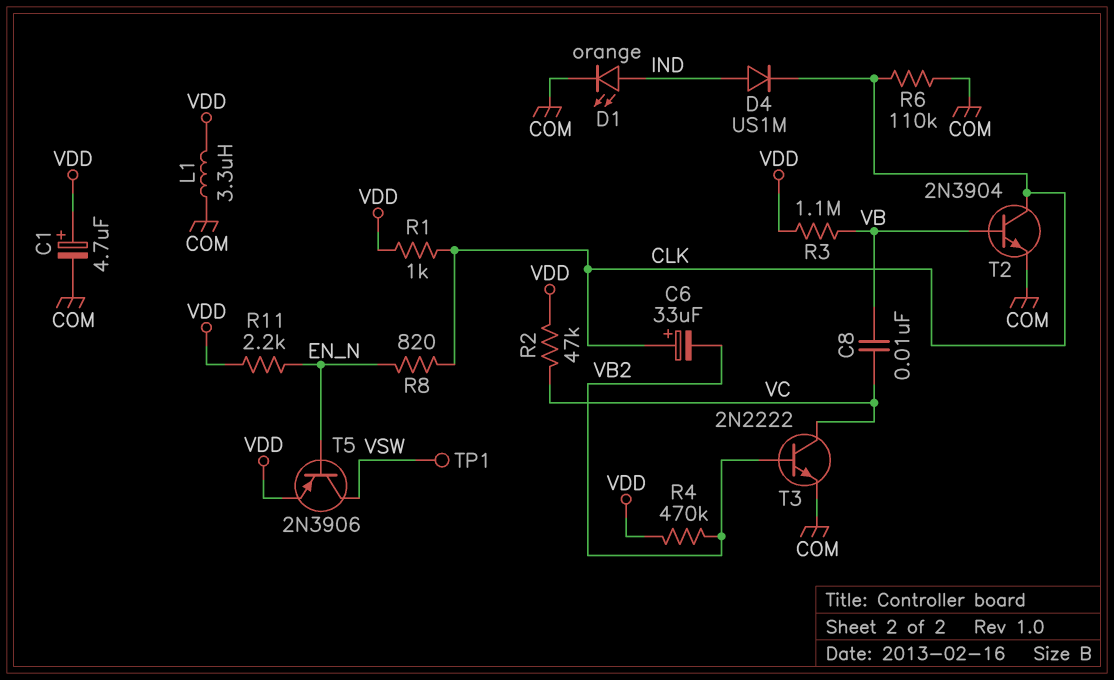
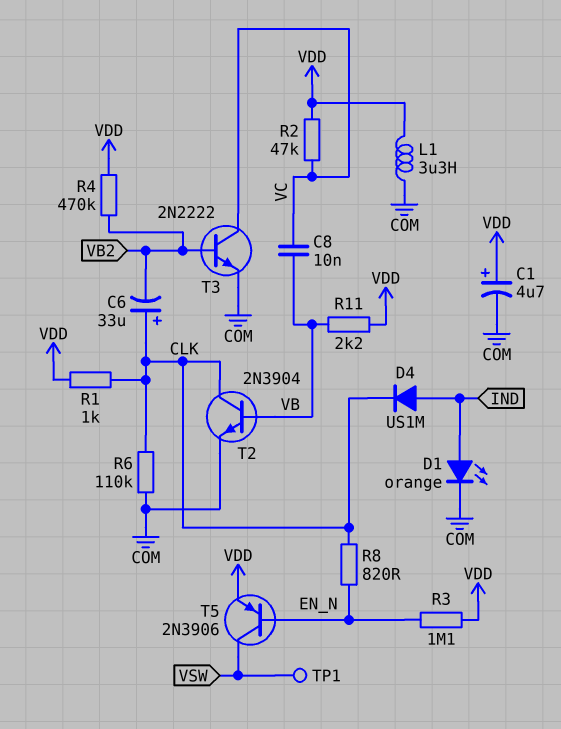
R3: 1.1M (VB, VDD) -> 1.1M (EN_N, VDD)
R11: 2.2k (EN_N, VDD) -> 2.2k (VB, VDD)

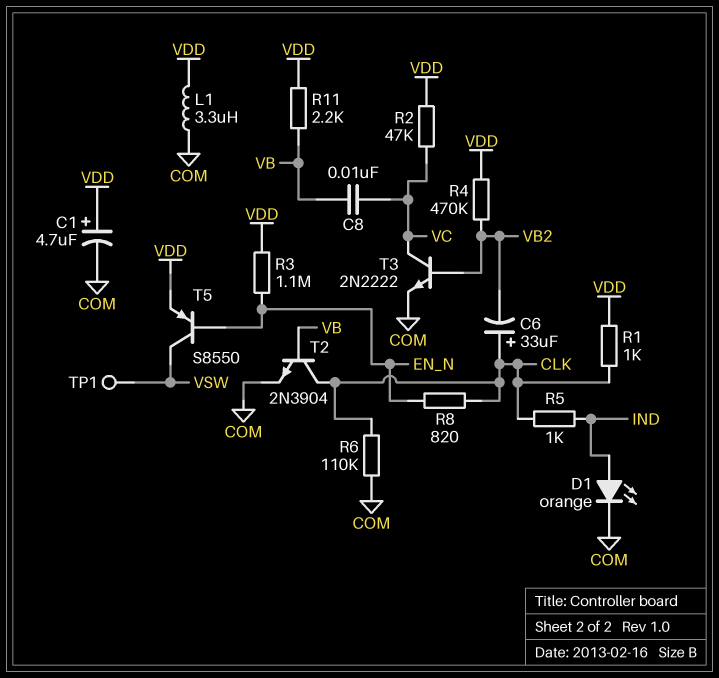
D4: diode US1M (A IND, K CLK) -> none
R5: none -> 1k (CLK, IND)
T5: PNP 2N3906 (B EN_N, C VSW, E VDD) -> PNP S8550 (B EN_N, C VSW, E VDD)

